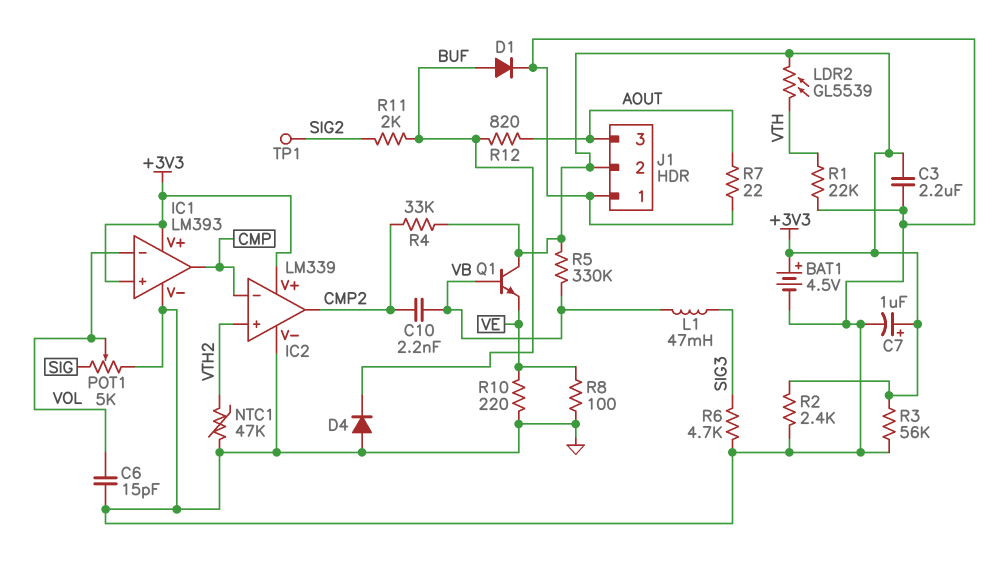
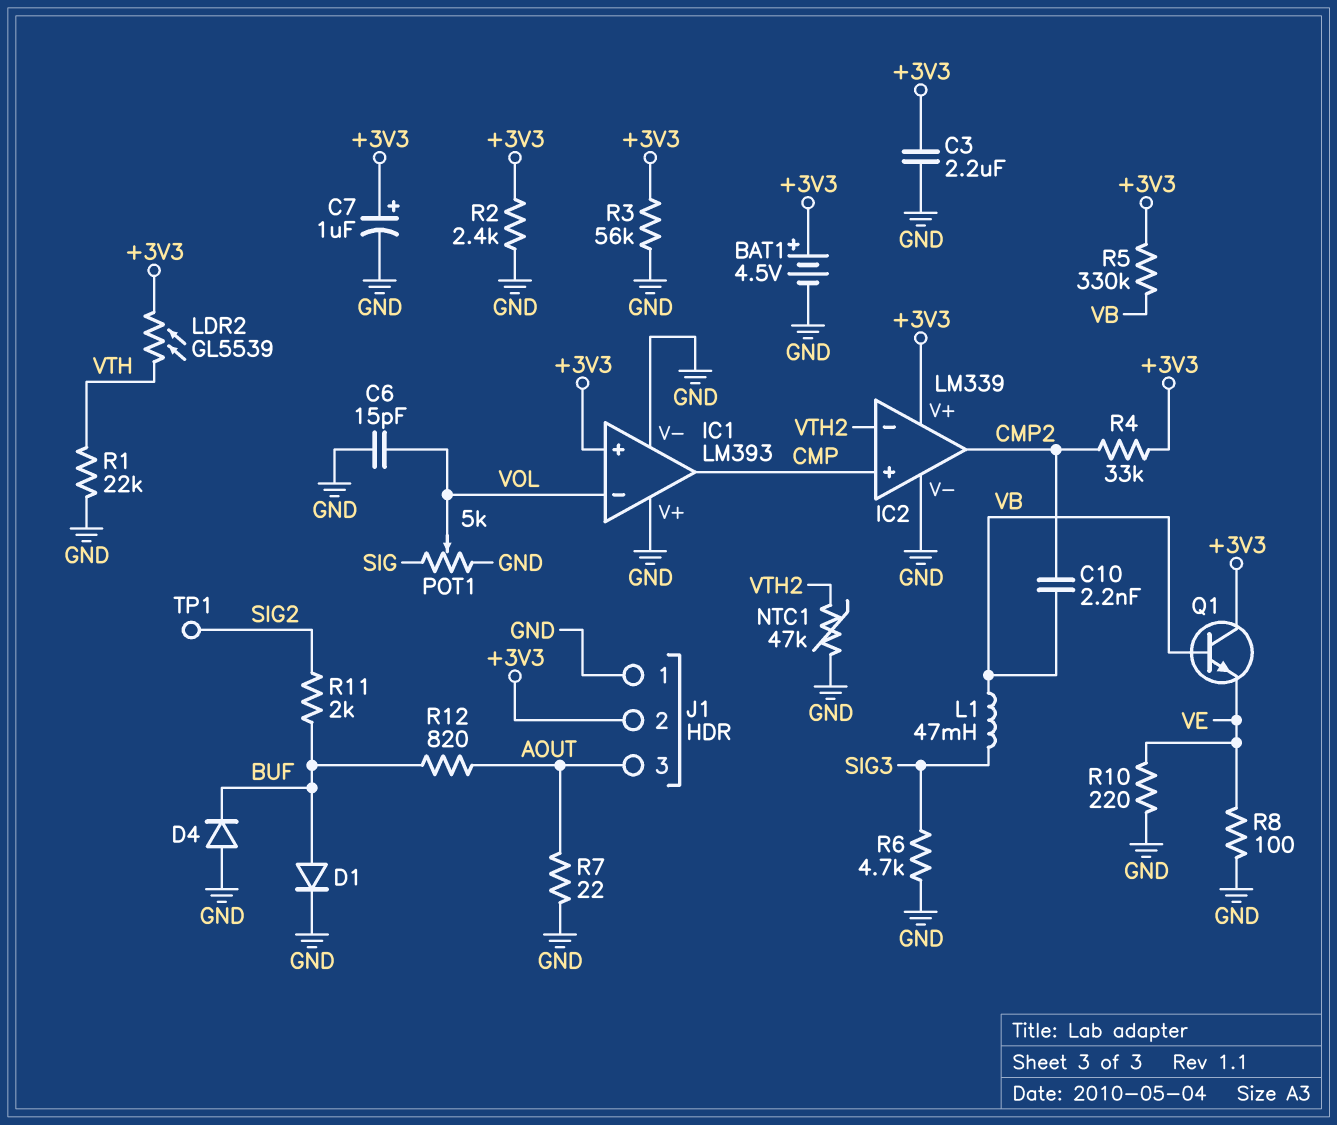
IC1 pin V+: +3V3 -> GND
IC2 pin in+: VTH2 -> CMP
IC2 pin in-: CMP -> VTH2

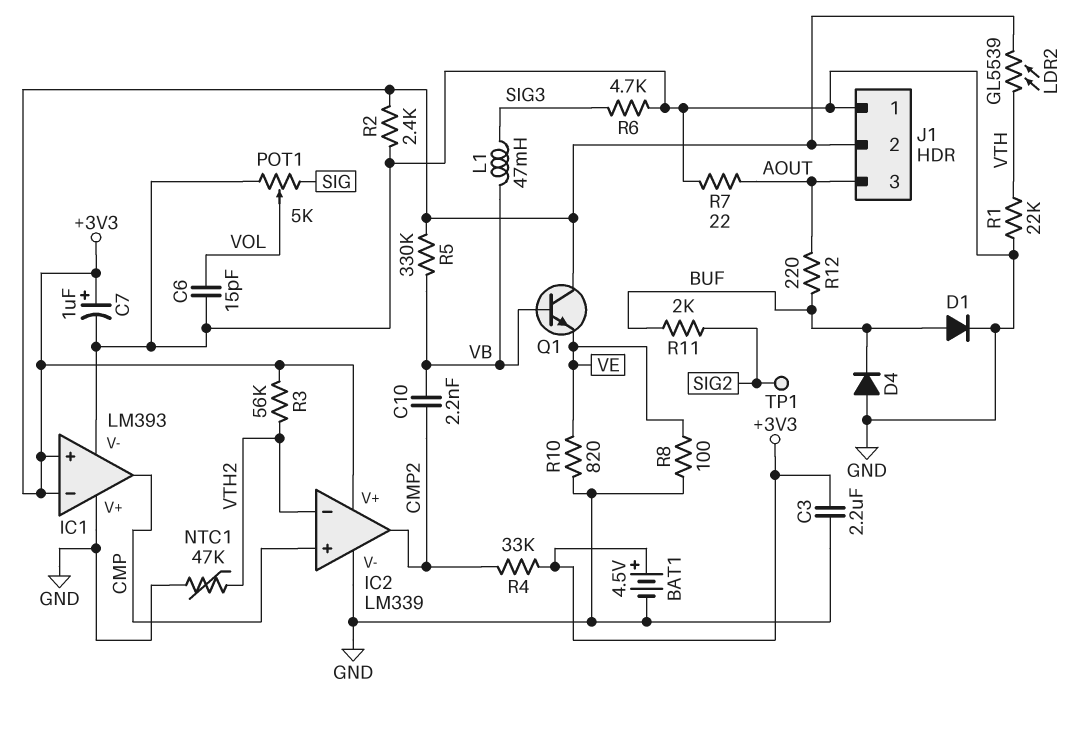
IC1 pin in-: VOL -> +3V3
R3: 56k (+3V3, GND) -> 56k (+3V3, VTH2)
R10: 220 (GND, VE) -> 820 (GND, VE)
R12: 820 (AOUT, BUF) -> 220 (AOUT, BUF)

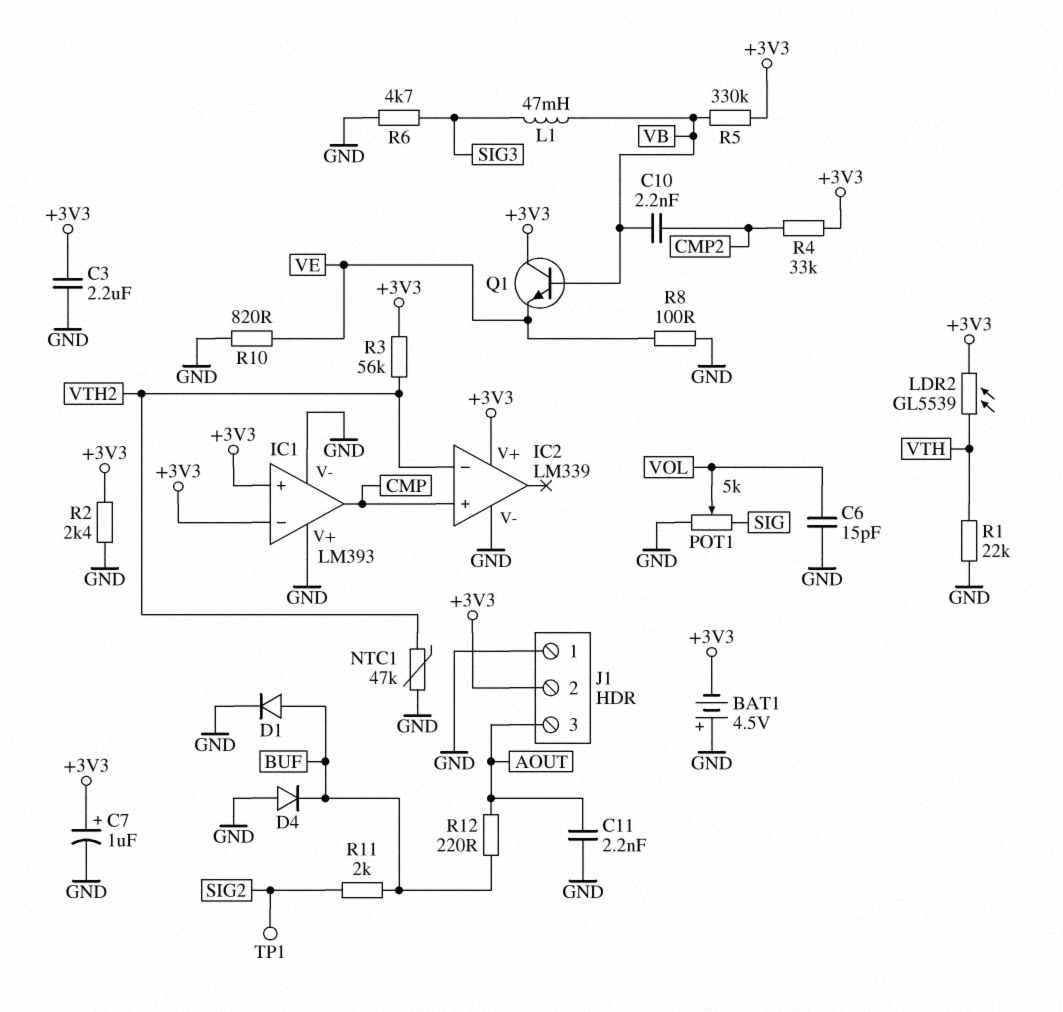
BAT1: 4.5V (plus +3V3, minus GND) -> 4.5V (plus GND, minus +3V3)
C11: none -> 2.2nF (AOUT, GND)
IC2 pin out: CMP2 -> none
R7: 22 (AOUT, GND) -> none

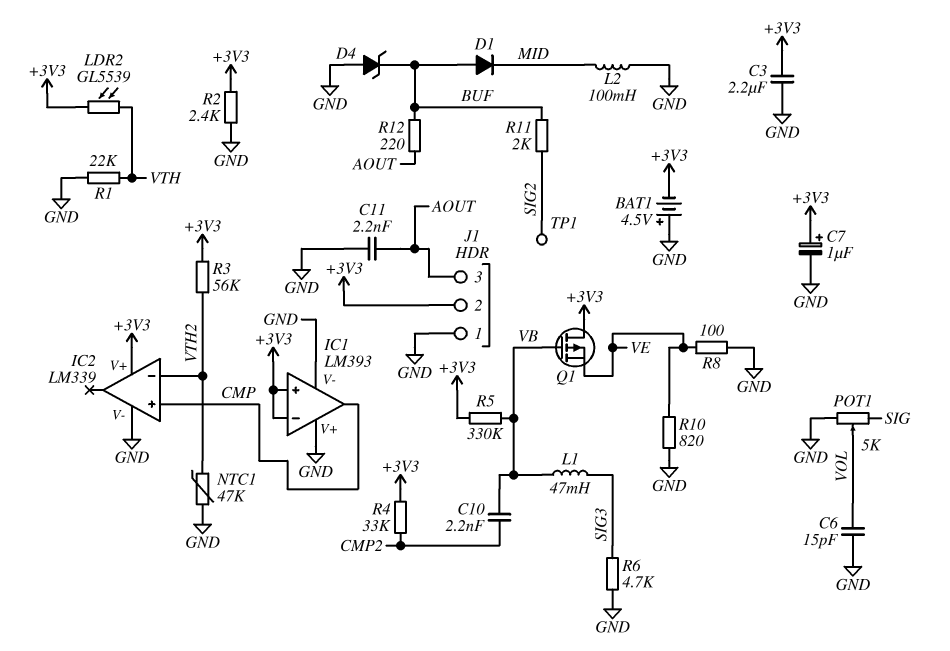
D1: diode (A BUF, K GND) -> diode (A BUF, K MID)
D4: diode (A GND, K BUF) -> zener (A GND, K BUF)
L2: none -> 100mH (GND, MID)
Q1: NPN (B VB, C +3V3, E VE) -> PMOS (G VB, D +3V3, S VE)

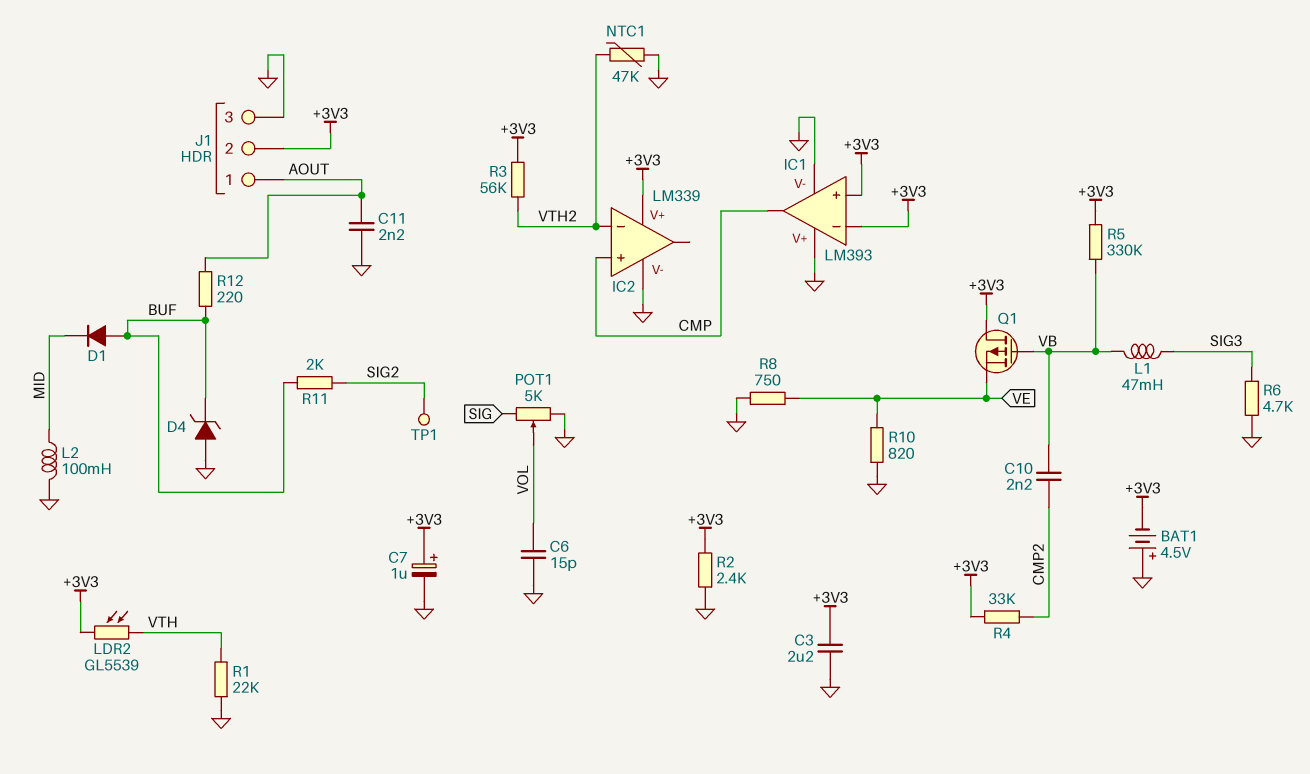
J1 pin 1: GND -> AOUT
J1 pin 3: AOUT -> GND
R8: 100 (GND, VE) -> 750 (GND, VE)

